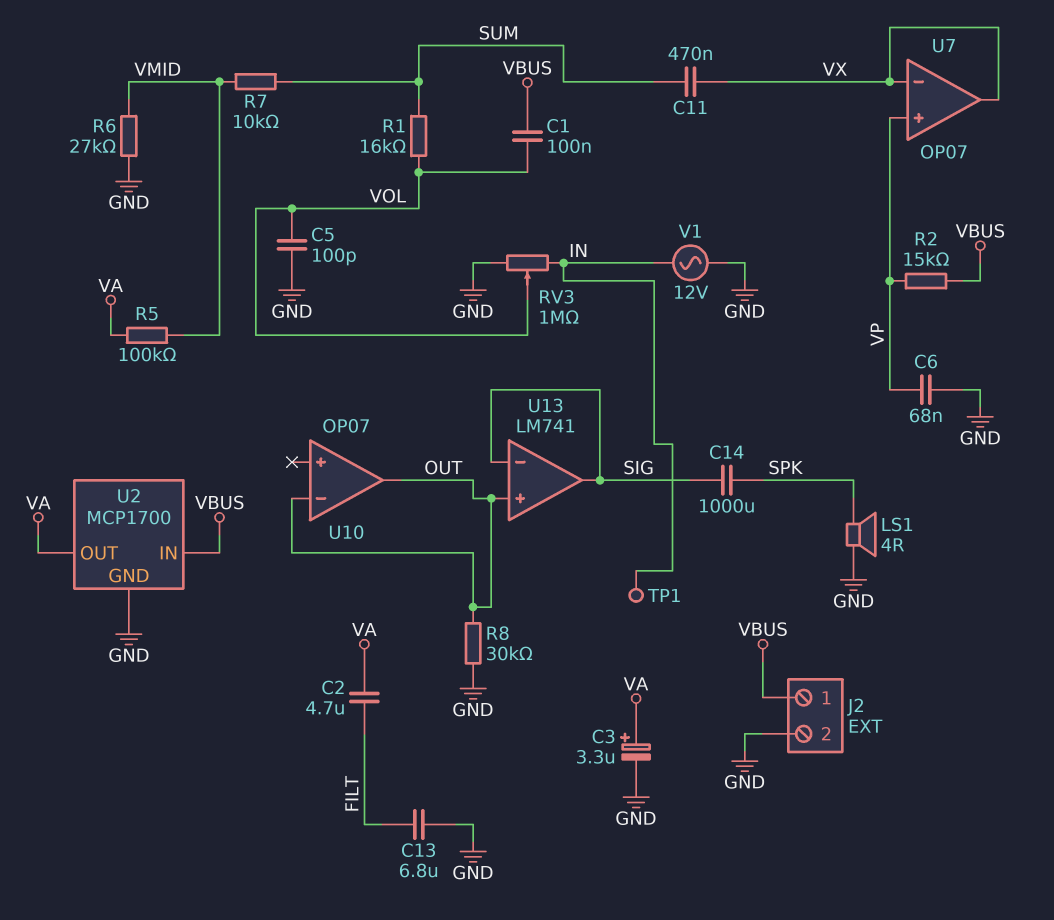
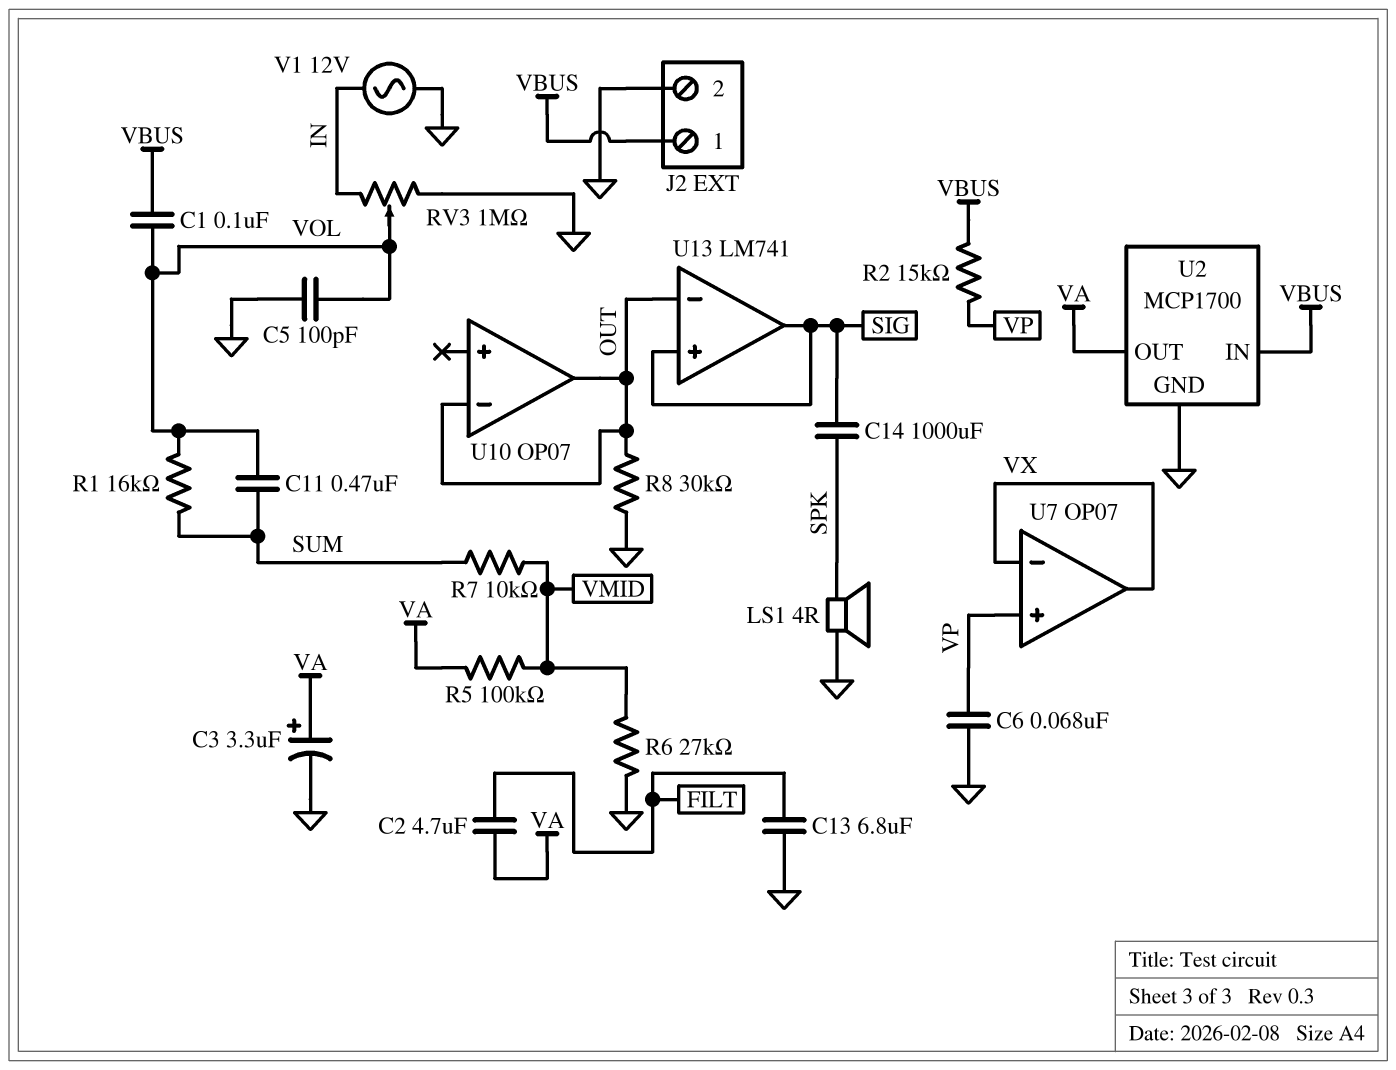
C11: 470nF (SUM, VX) -> 470nF (SUM, VOL)
TP1: test point (IN) -> none
U13 pin in+: OUT -> SIG
U13 pin in-: SIG -> OUT

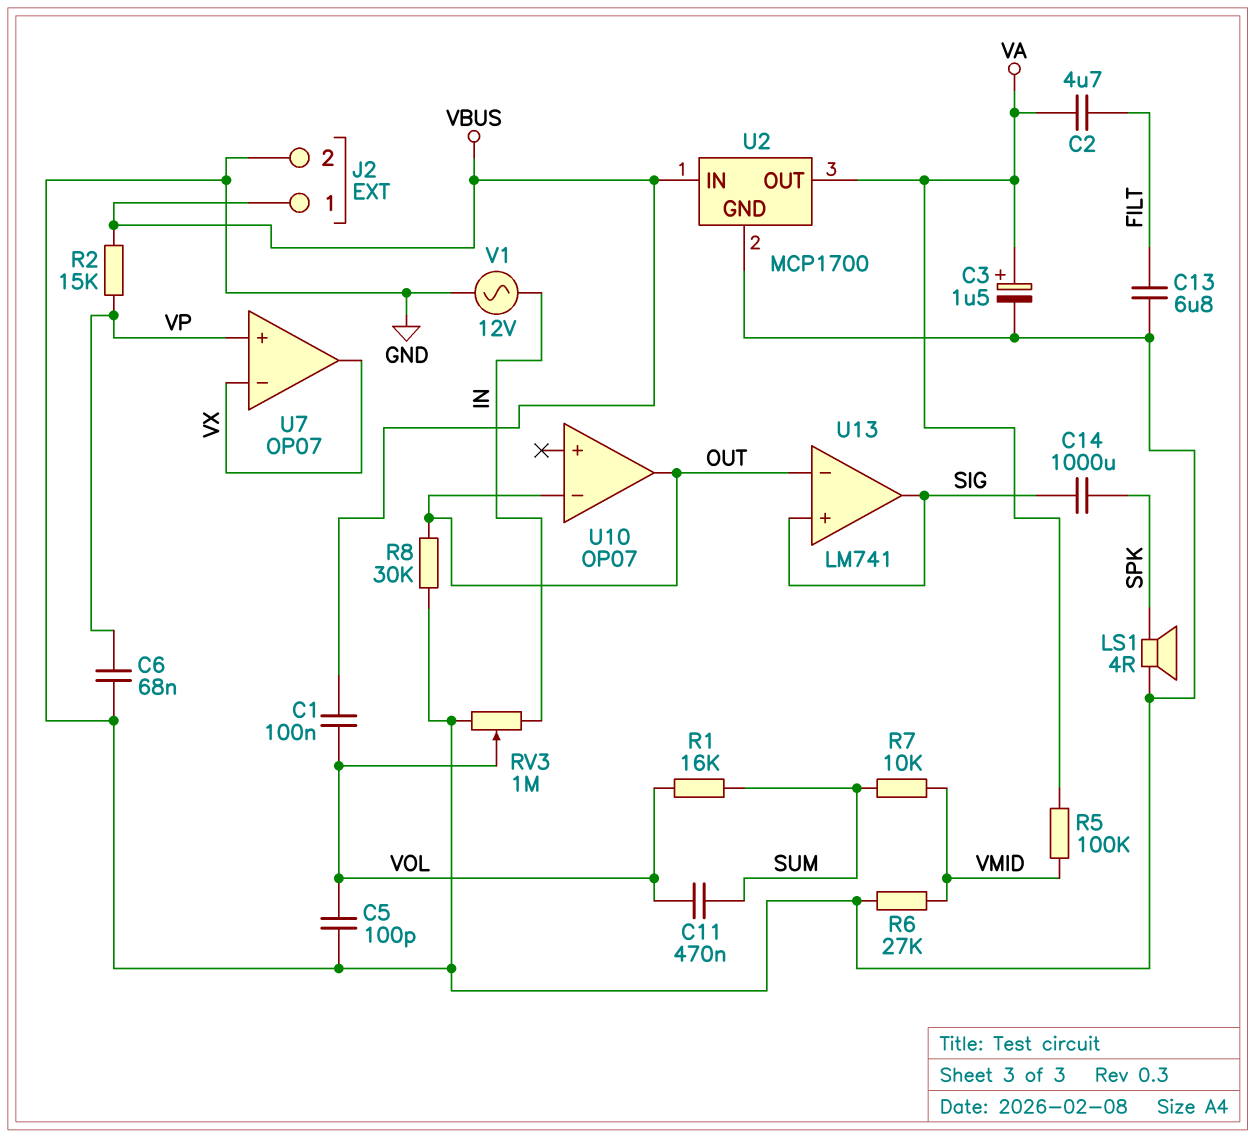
C3: 3.3uF (plus VA, minus GND) -> 1.5uF (plus VA, minus GND)

